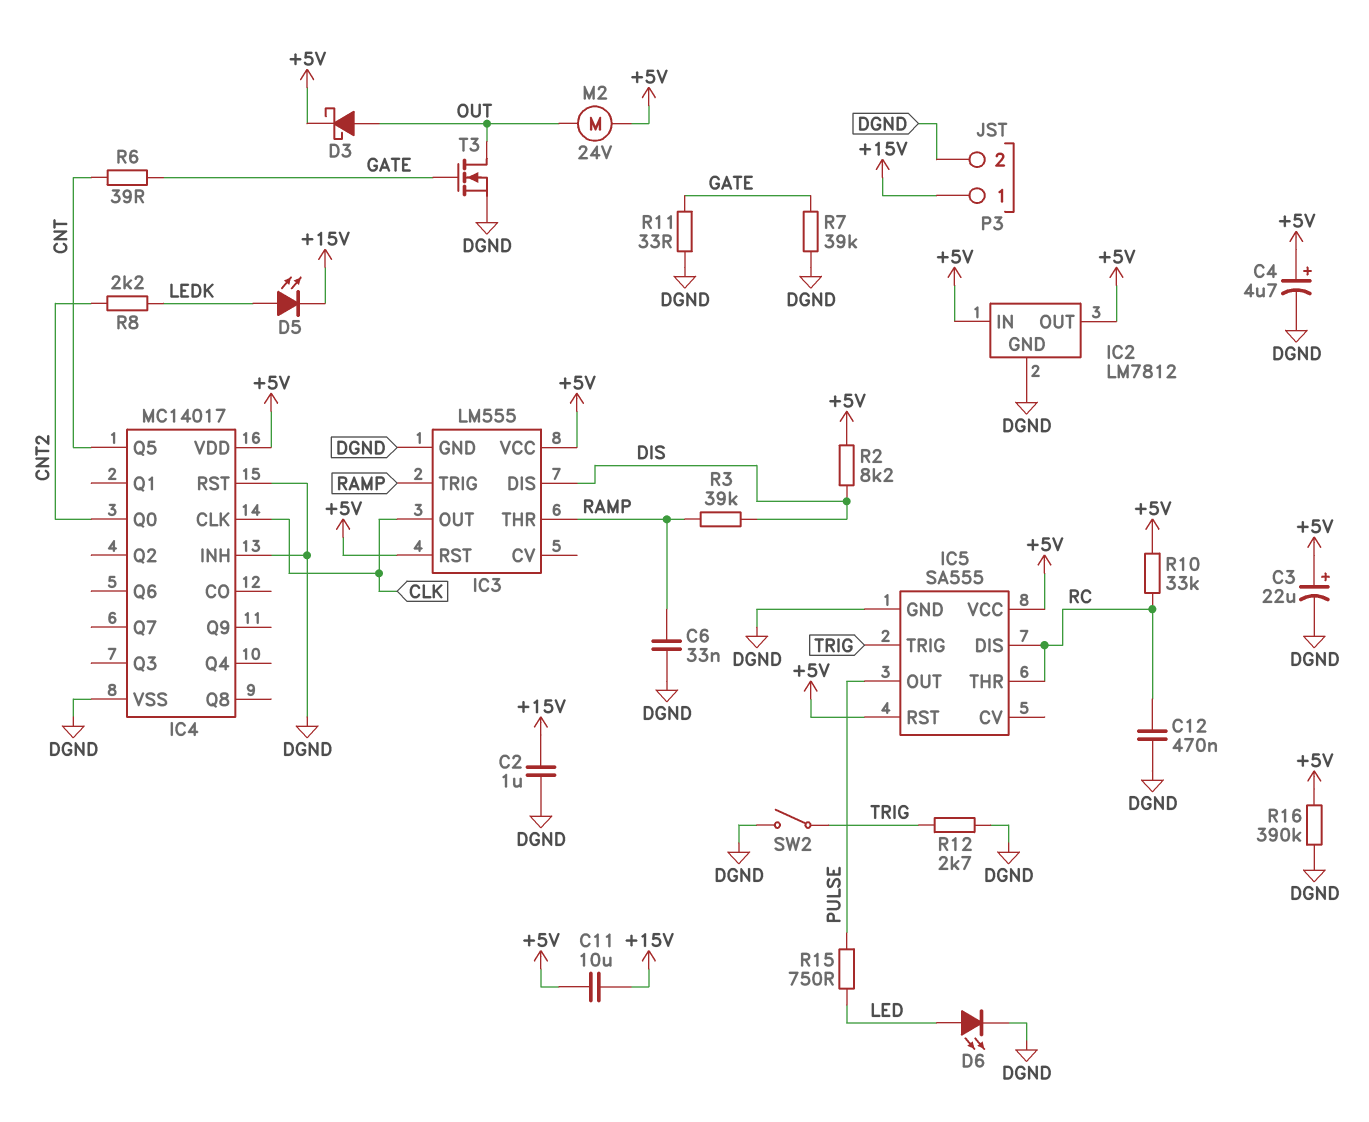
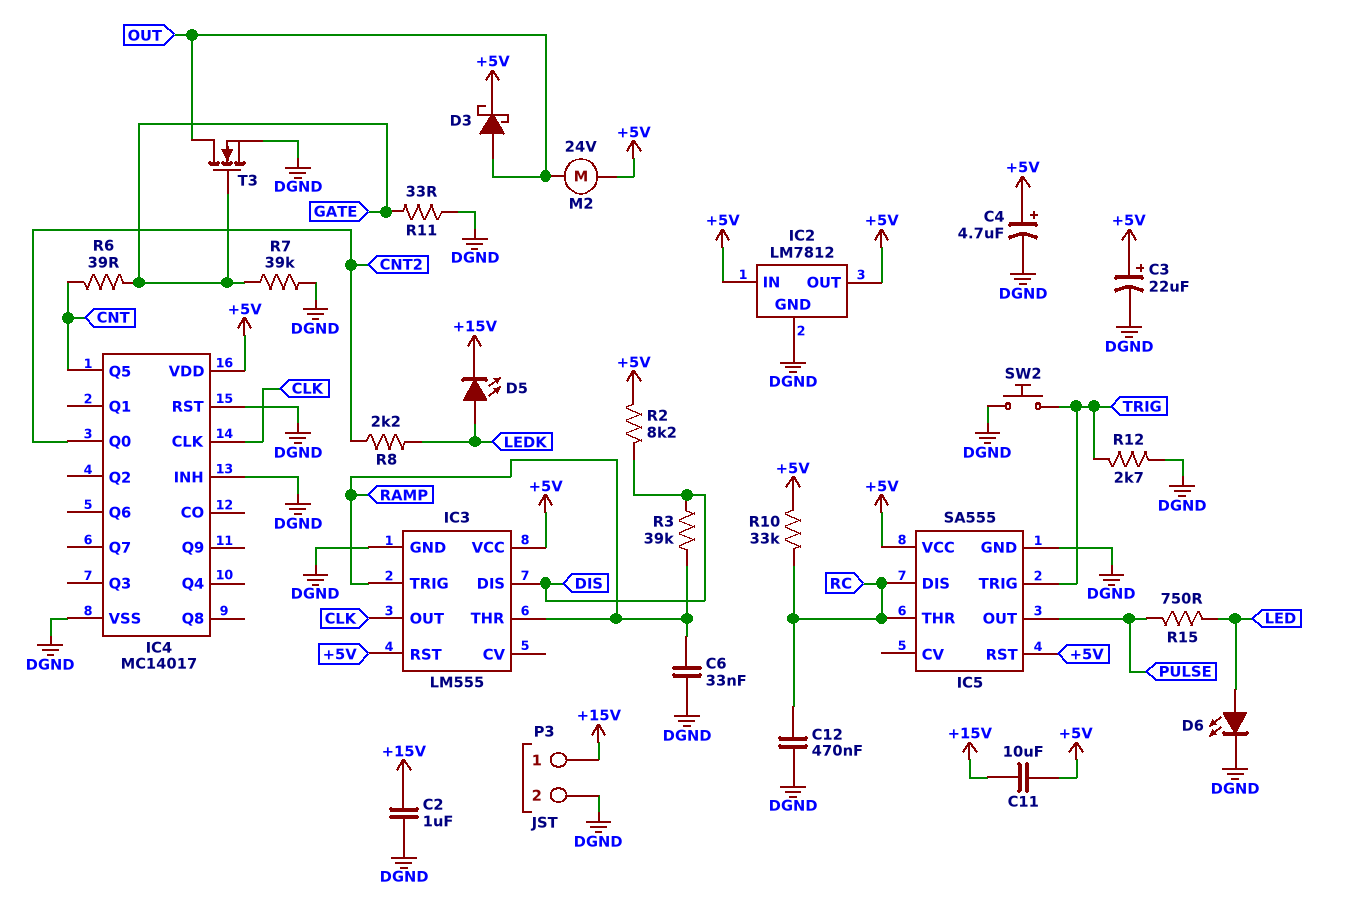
R16: 390k (+5V, DGND) -> none
SW2: switch (DGND, TRIG) -> button (DGND, TRIG)

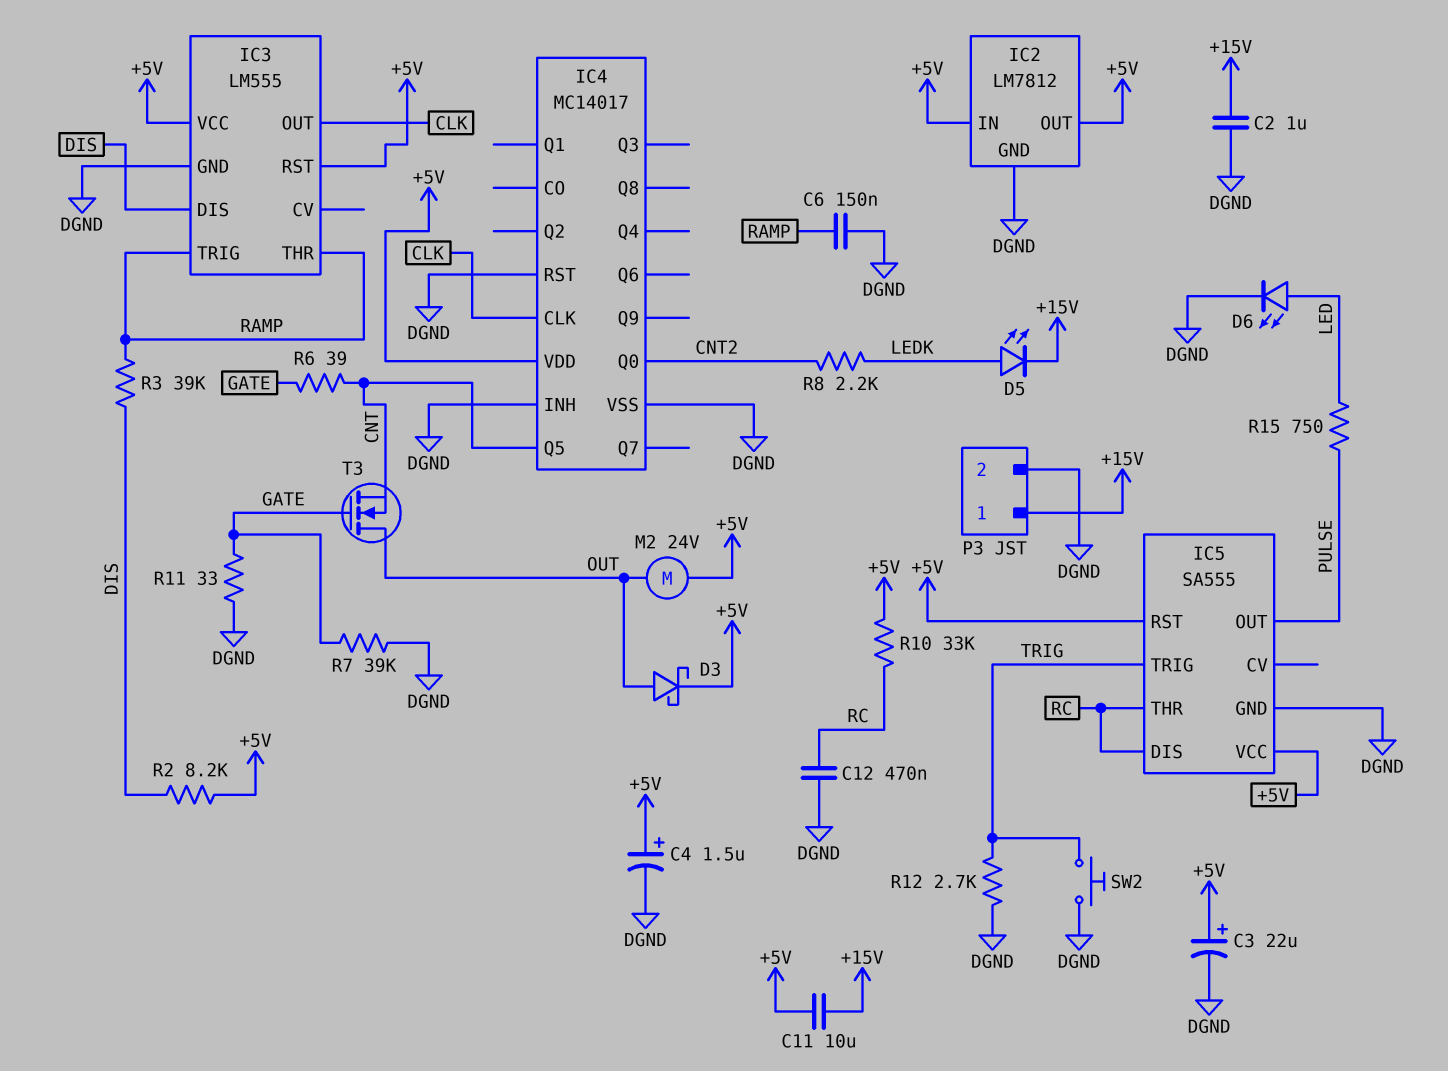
C4: 4.7uF (plus +5V, minus DGND) -> 1.5uF (plus +5V, minus DGND)
C6: 33nF (DGND, RAMP) -> 150nF (DGND, RAMP)
T3: NMOS (G GATE, D OUT, S DGND) -> NMOS (G GATE, D OUT, S CNT)

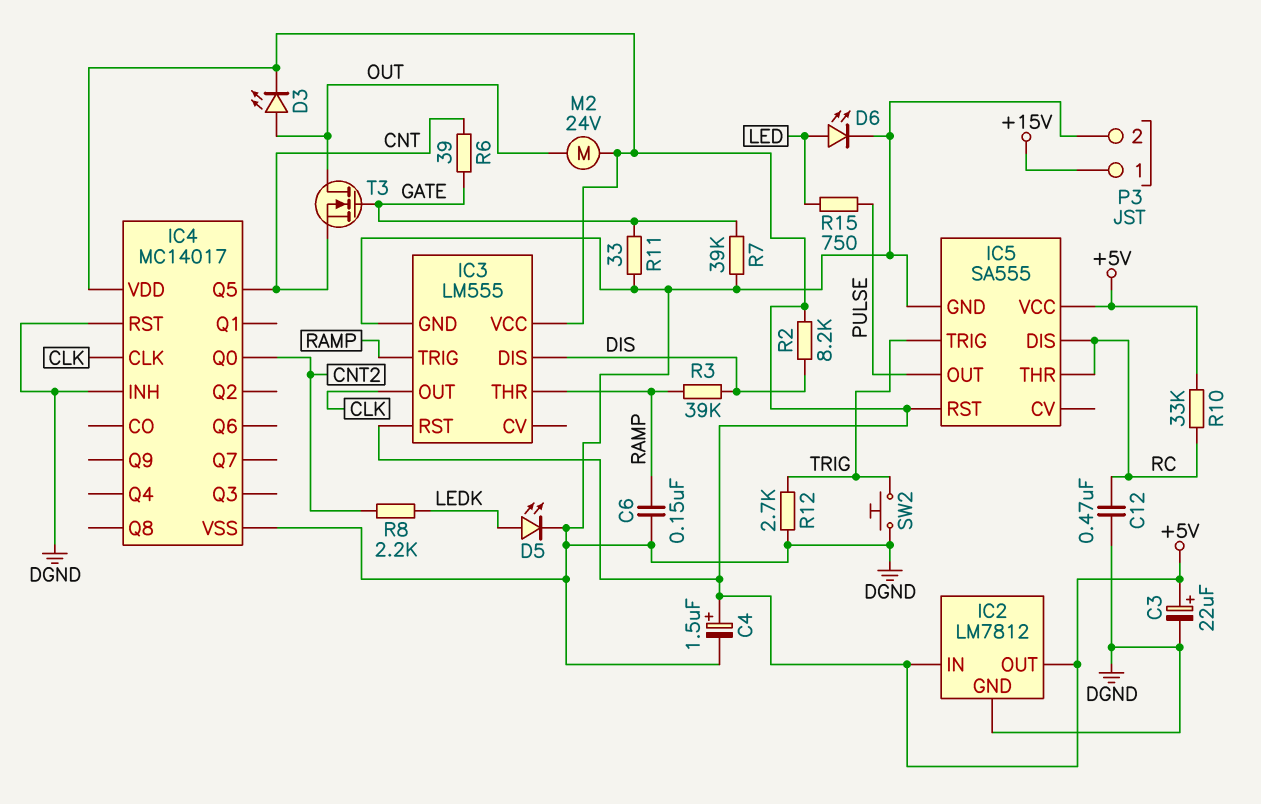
C2: 1uF (+15V, DGND) -> none
C11: 10uF (+5V, +15V) -> none
D3: schottky (A OUT, K +5V) -> LED (A OUT, K +5V)
D5: LED (A LEDK, K +15V) -> LED (A LEDK, K DGND)

